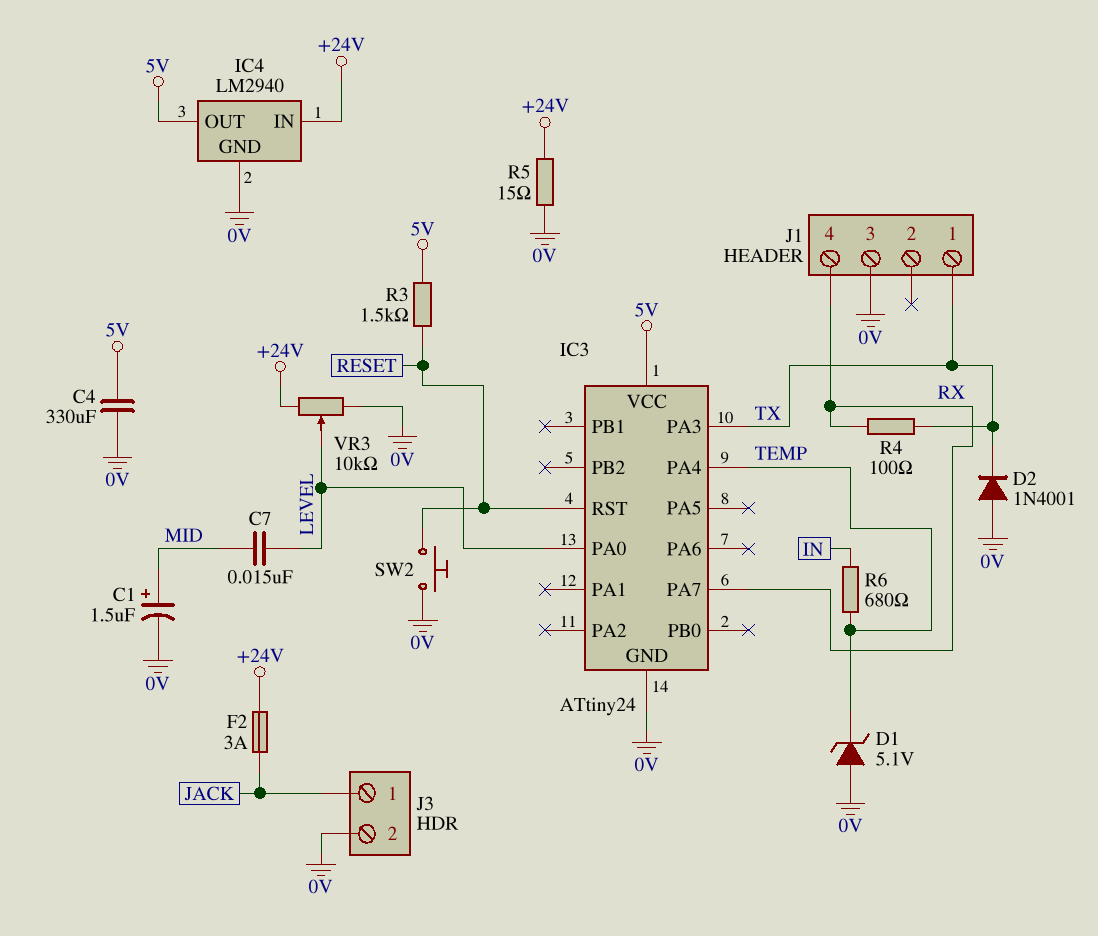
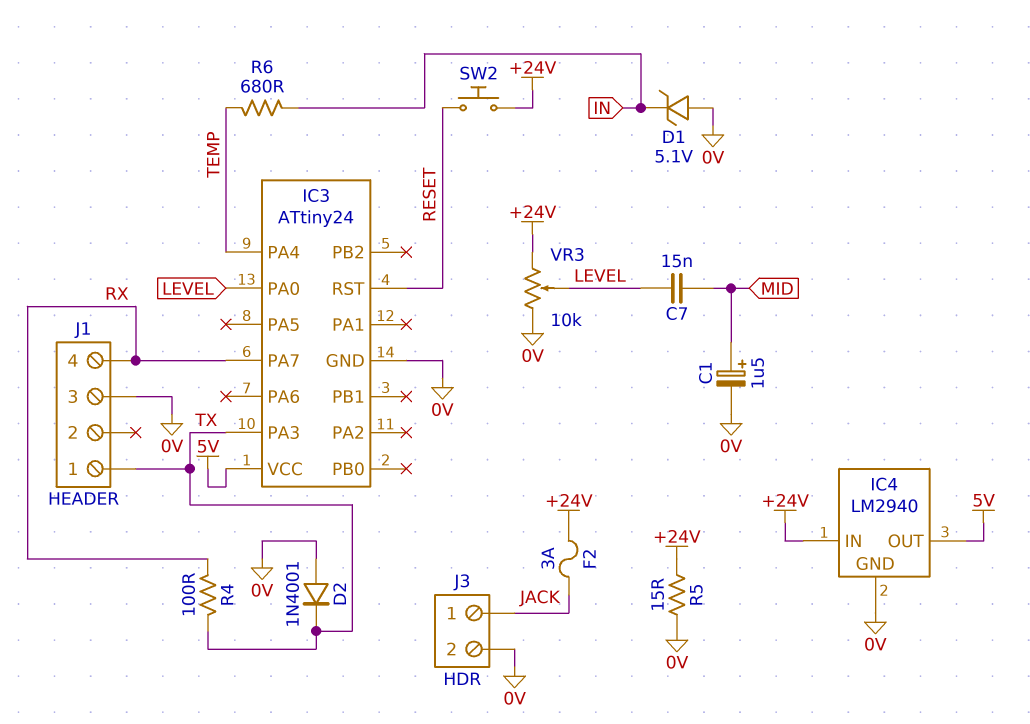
C4: 330uF (0V, 5V) -> none
D1: zener 5.1V (A 0V, K TEMP) -> zener 5.1V (A 0V, K IN)
R3: 1.5k (5V, RESET) -> none
SW2: button (0V, RESET) -> button (+24V, RESET)

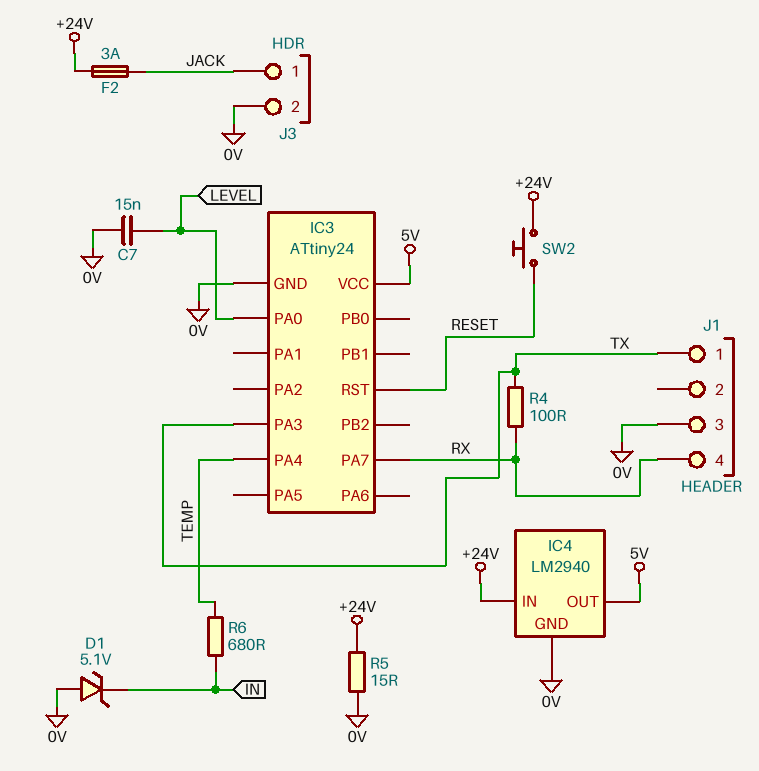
C1: 1.5uF (plus MID, minus 0V) -> none
C7: 15nF (LEVEL, MID) -> 15nF (0V, LEVEL)
D2: diode 1N4001 (A 0V, K TX) -> none
VR3: 10k (+24V, 0V, wiper LEVEL) -> none

